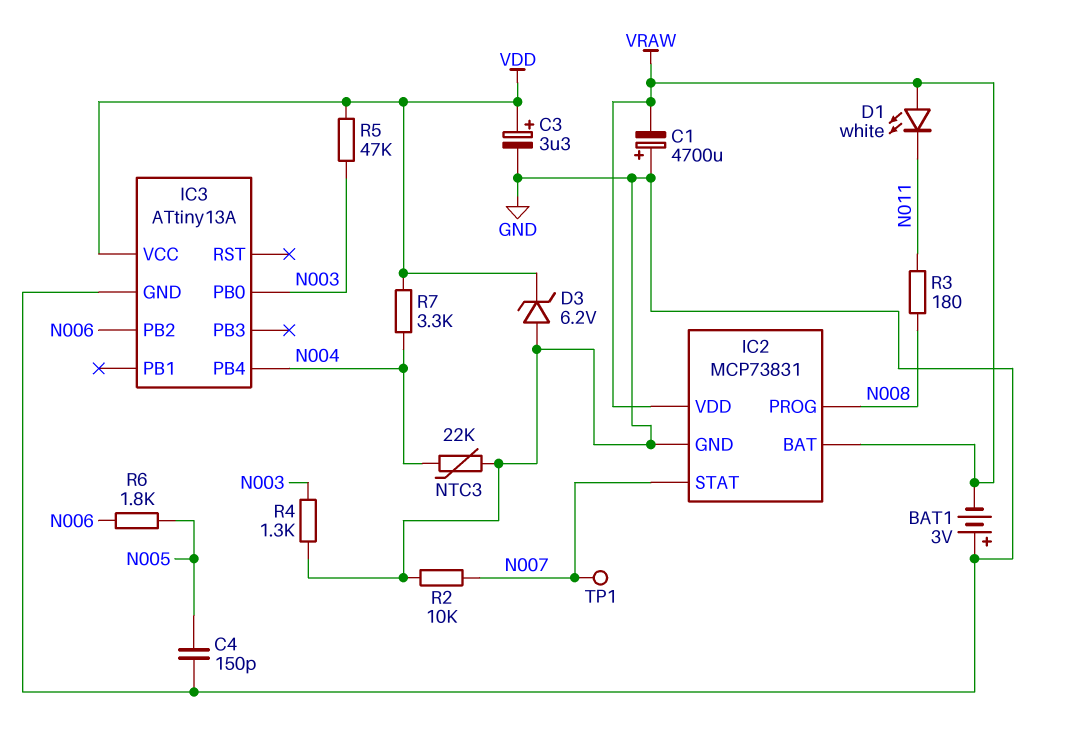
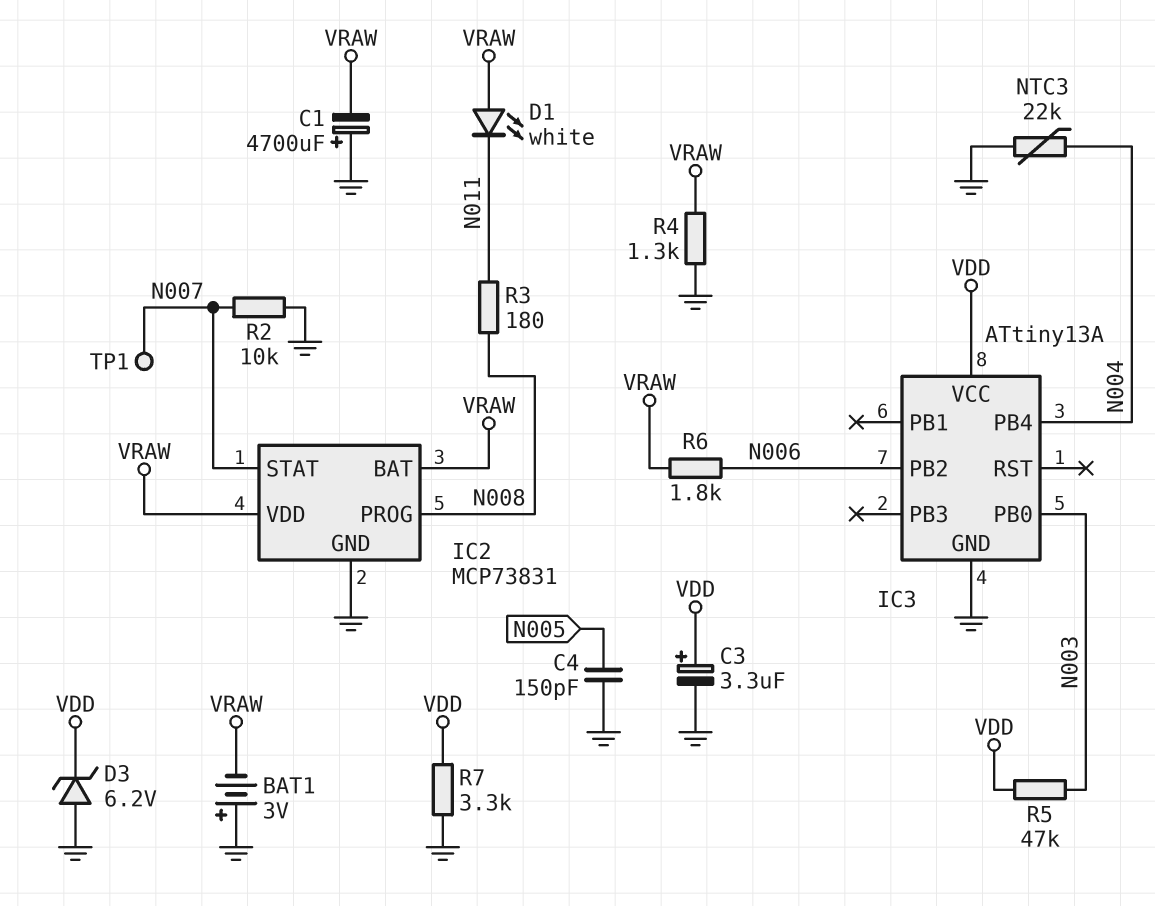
R4: 1.3k (GND, N003) -> 1.3k (GND, VRAW)
R6: 1.8k (N005, N006) -> 1.8k (N006, VRAW)
R7: 3.3k (N004, VDD) -> 3.3k (GND, VDD)

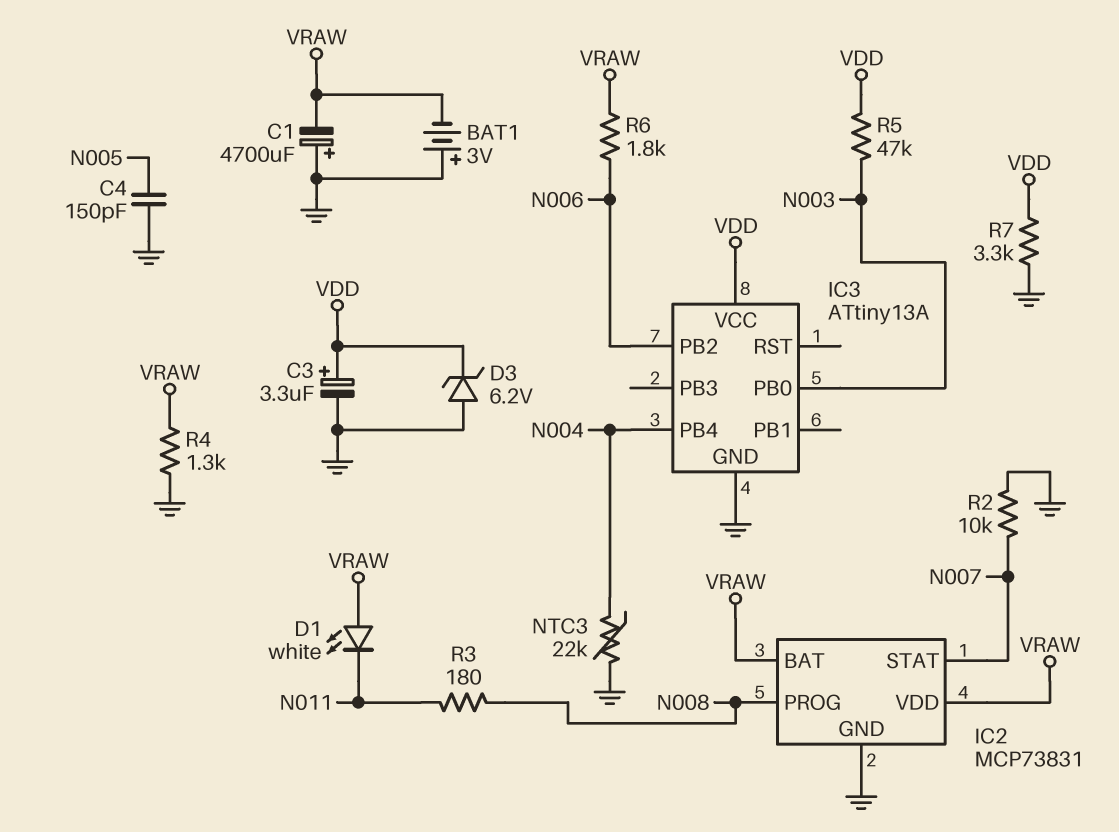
TP1: test point (N007) -> none

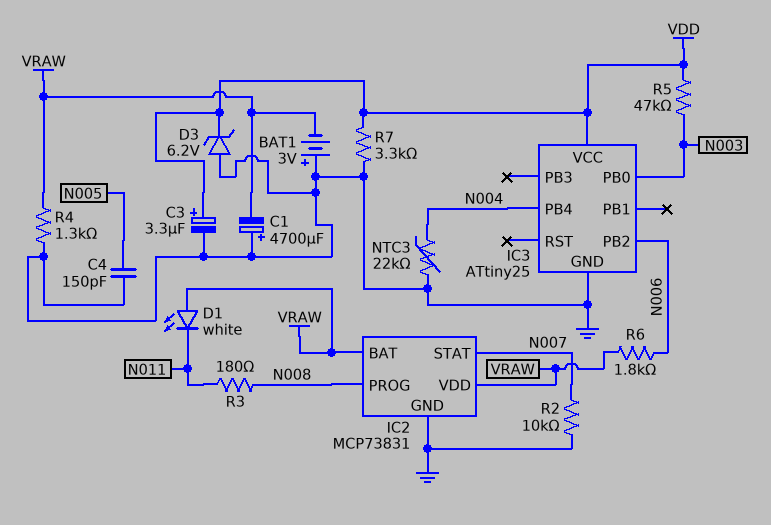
IC3: ATtiny13A -> ATtiny25

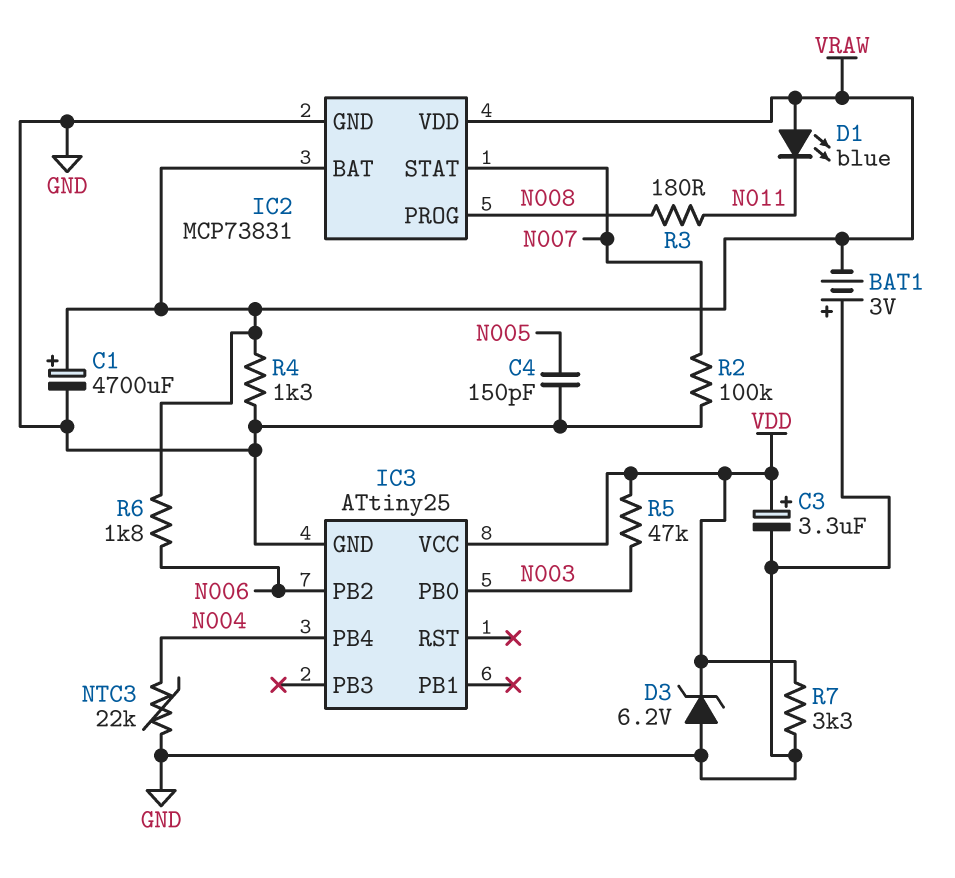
C1: 4700uF (plus GND, minus VRAW) -> 4700uF (plus VRAW, minus GND)
D1: LED white (A VRAW, K N011) -> LED blue (A VRAW, K N011)
R2: 10k (GND, N007) -> 100k (GND, N007)

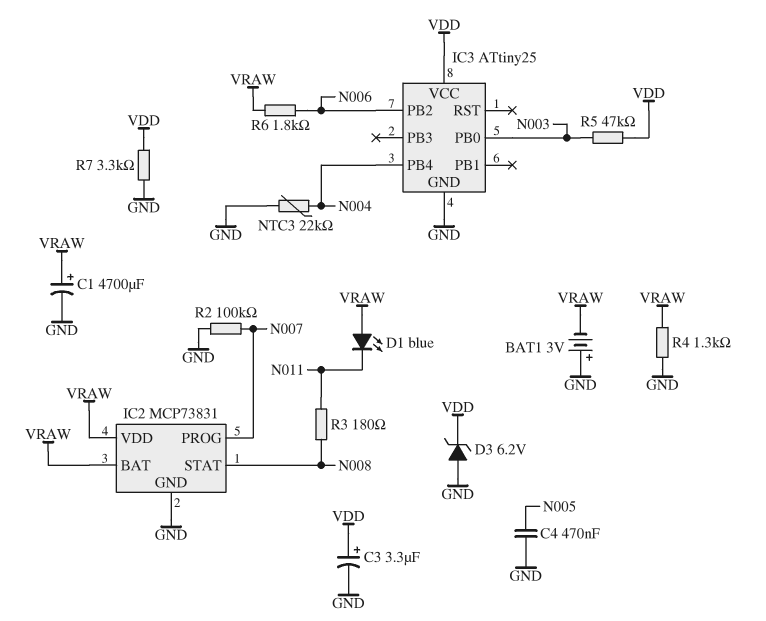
C4: 150pF (GND, N005) -> 470nF (GND, N005)
IC2 pin PROG: N008 -> N007
IC2 pin STAT: N007 -> N008

